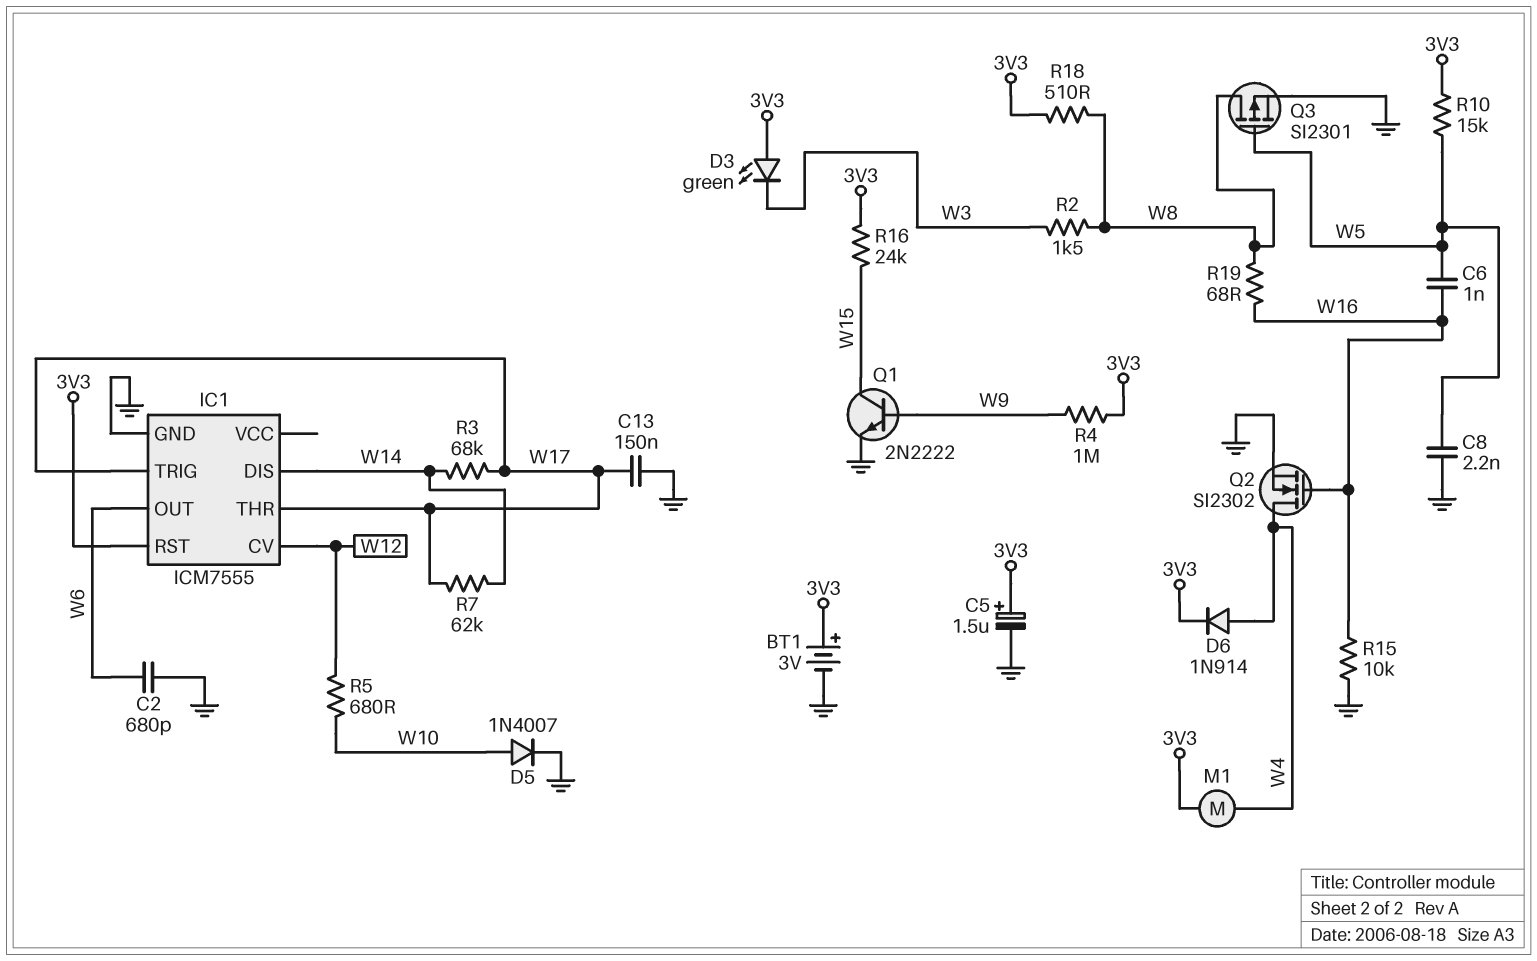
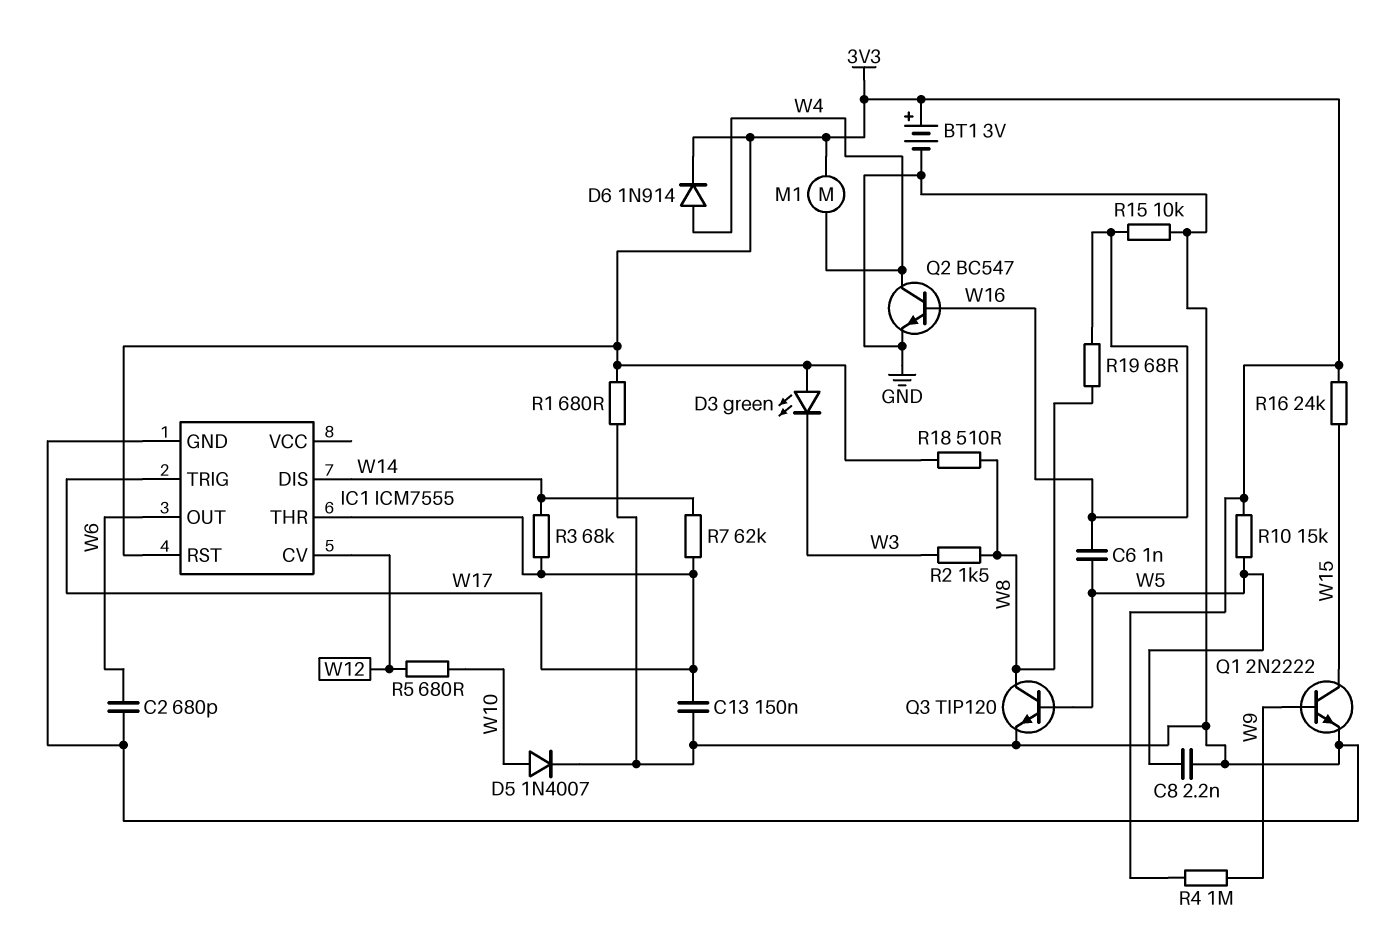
C5: 1.5uF (plus 3V3, minus GND) -> none
Q2: NMOS SI2302 (G W16, D W4, S GND) -> NPN BC547 (B W16, C W4, E GND)
Q3: PMOS SI2301 (G W5, D W8, S GND) -> NPN TIP120 (B W5, C W8, E GND)
R1: none -> 680 (3V3, GND)

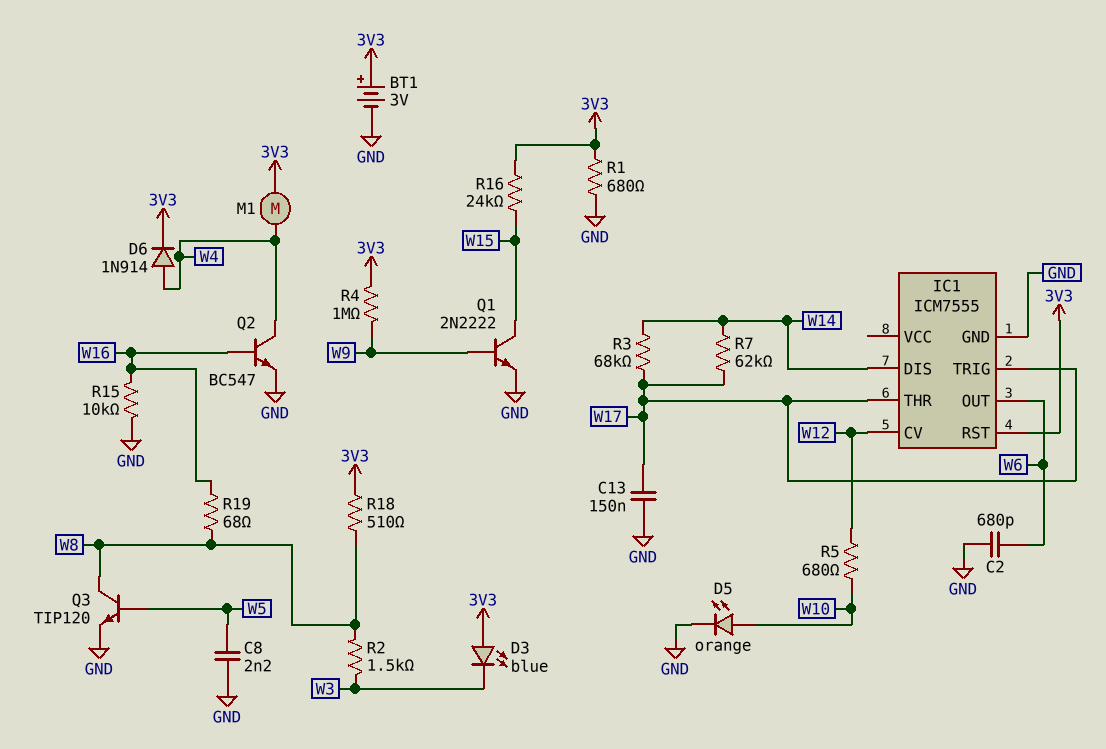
C6: 1nF (W5, W16) -> none
D3: LED green (A 3V3, K W3) -> LED blue (A 3V3, K W3)
D5: diode 1N4007 (A W10, K GND) -> LED orange (A W10, K GND)
R10: 15k (3V3, W5) -> none

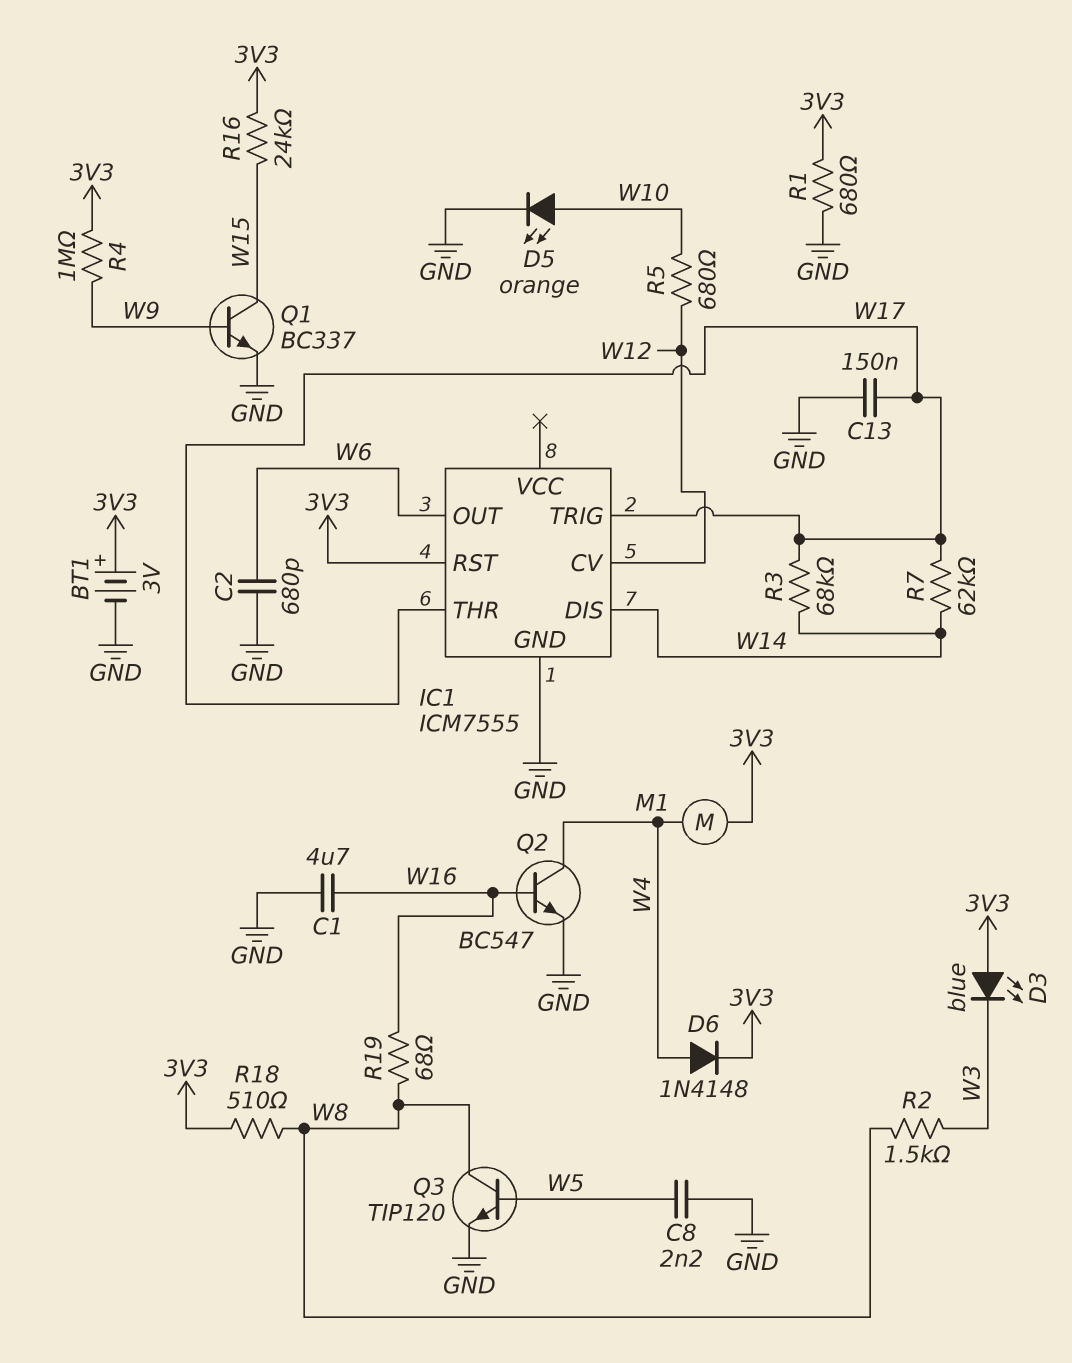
C1: none -> 4.7uF (GND, W16)
D6: diode 1N914 (A W4, K 3V3) -> diode 1N4148 (A W4, K 3V3)
Q1: NPN 2N2222 (B W9, C W15, E GND) -> NPN BC337 (B W9, C W15, E GND)
R15: 10k (GND, W16) -> none

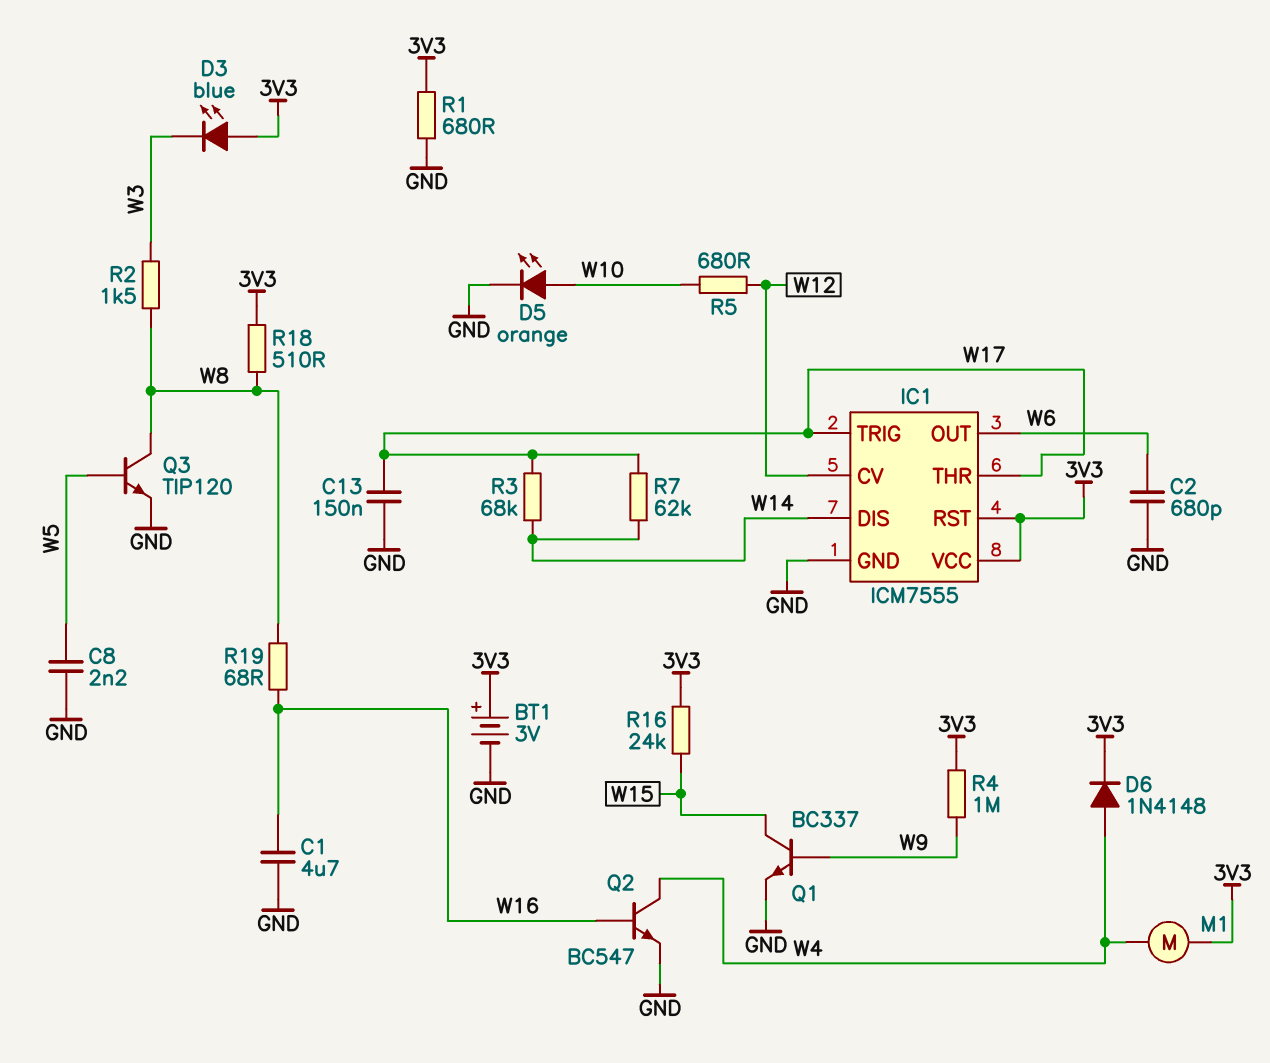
IC1 pin VCC: none -> 3V3

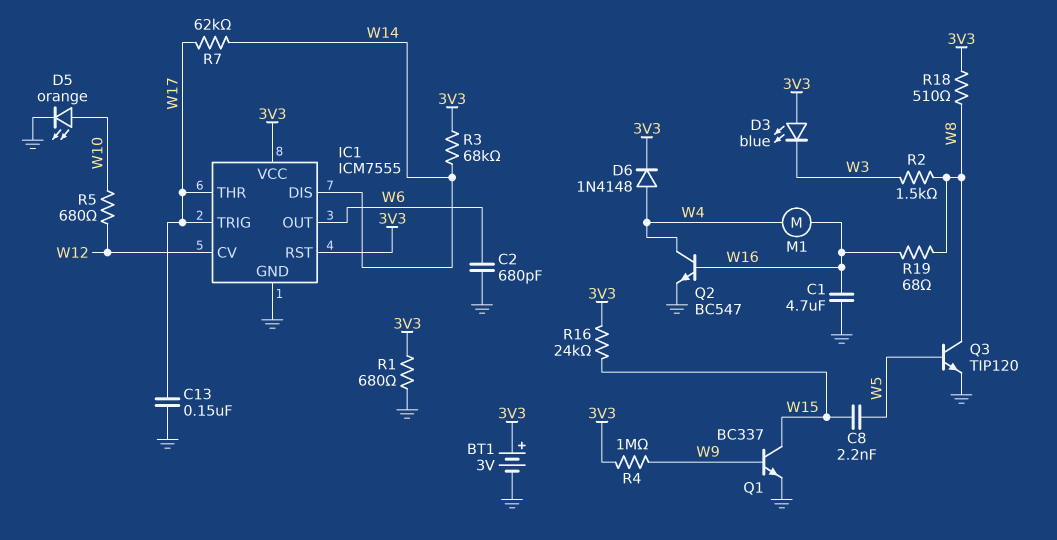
C8: 2.2nF (GND, W5) -> 2.2nF (W5, W15)
M1: motor (3V3, W4) -> motor (W4, W16)
R3: 68k (W14, W17) -> 68k (3V3, W14)

